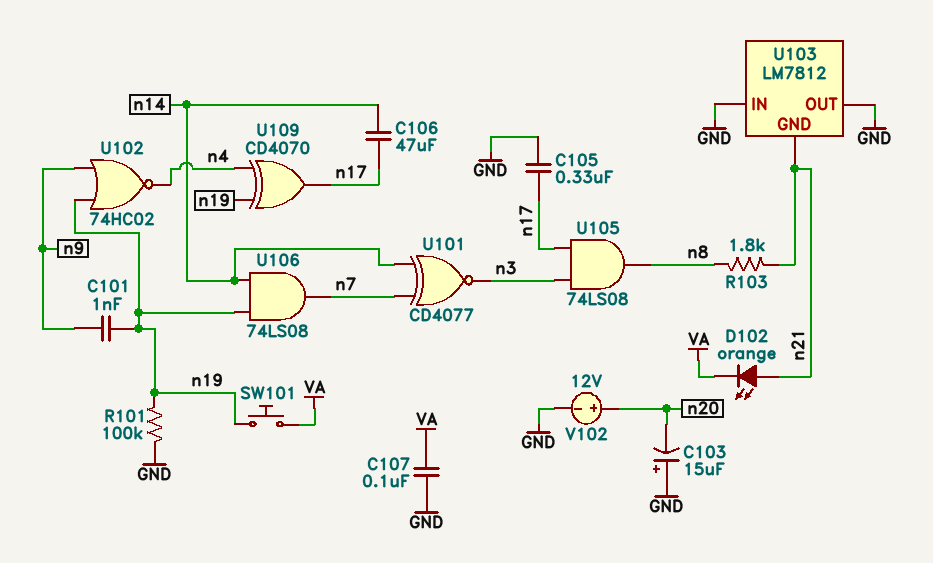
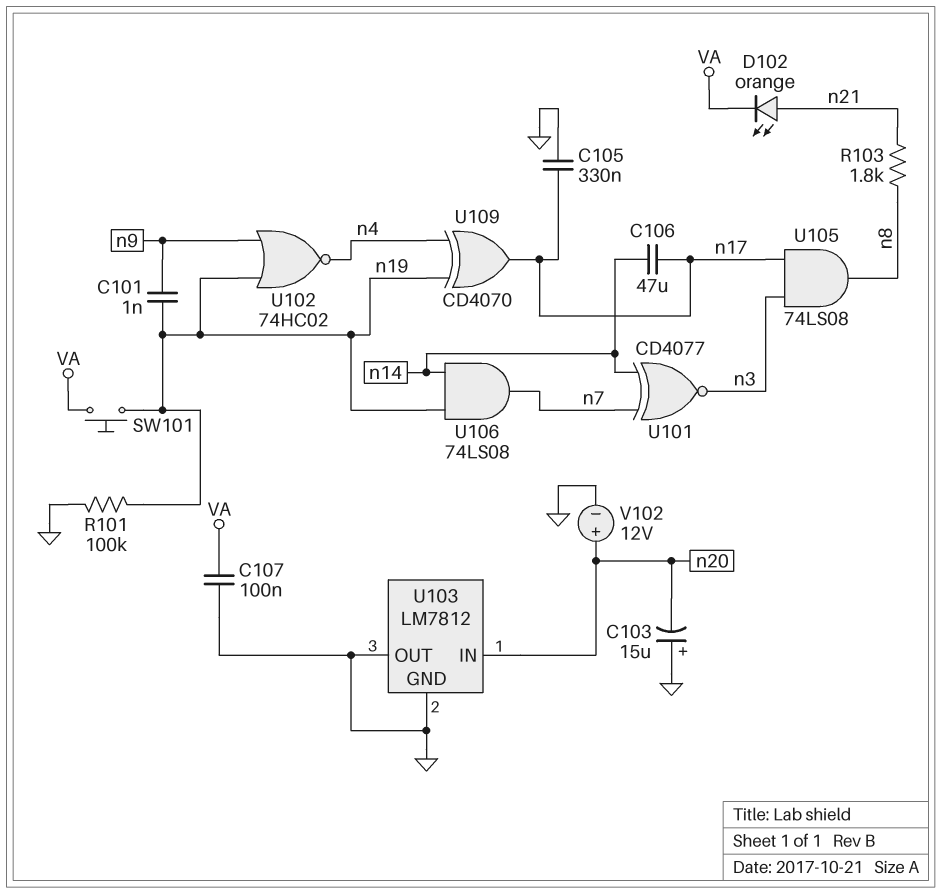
U103 pin GND: n21 -> GND
U103 pin IN: GND -> n20

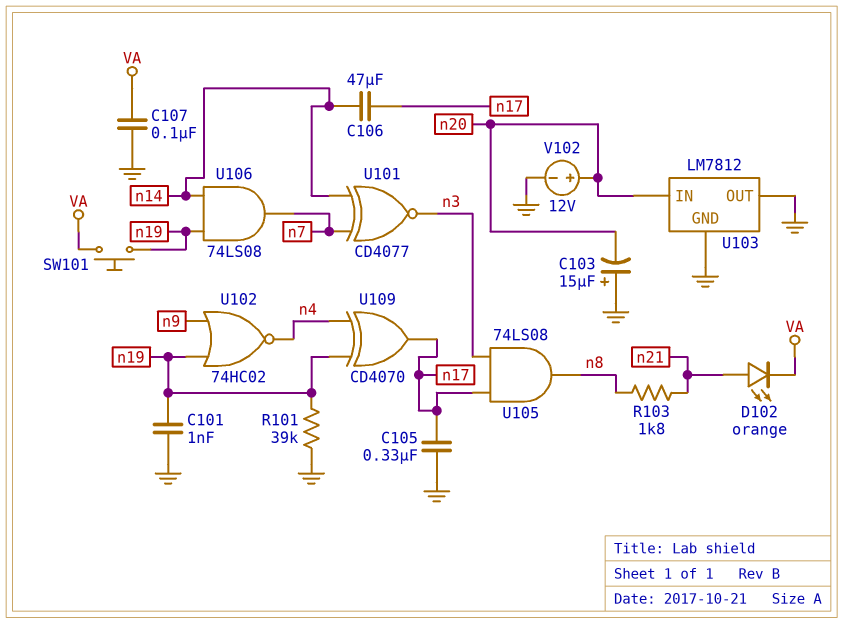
C101: 1nF (n9, n19) -> 1nF (GND, n19)
R101: 100k (GND, n19) -> 39k (GND, n19)

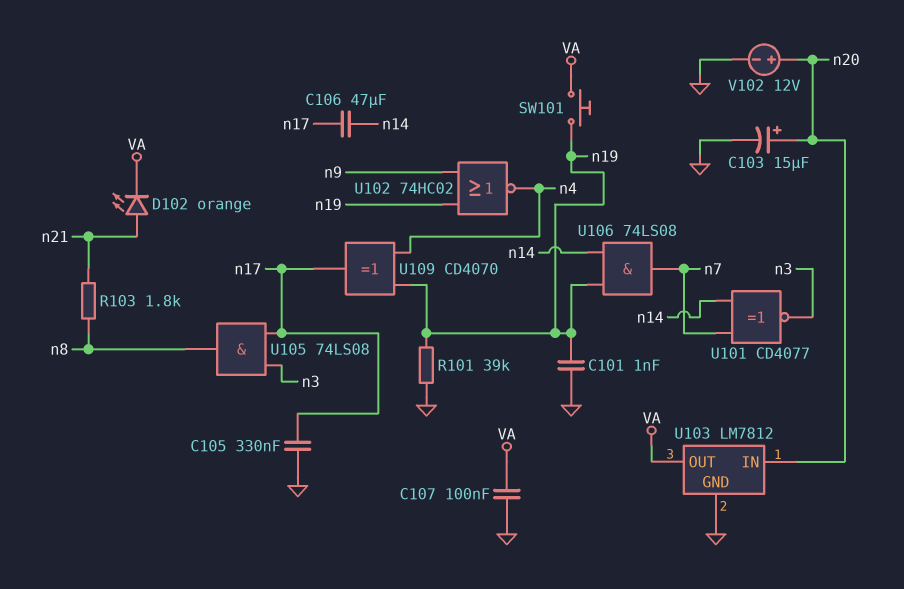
C103: 15uF (plus GND, minus n20) -> 15uF (plus n20, minus GND)
U103 pin OUT: GND -> VA

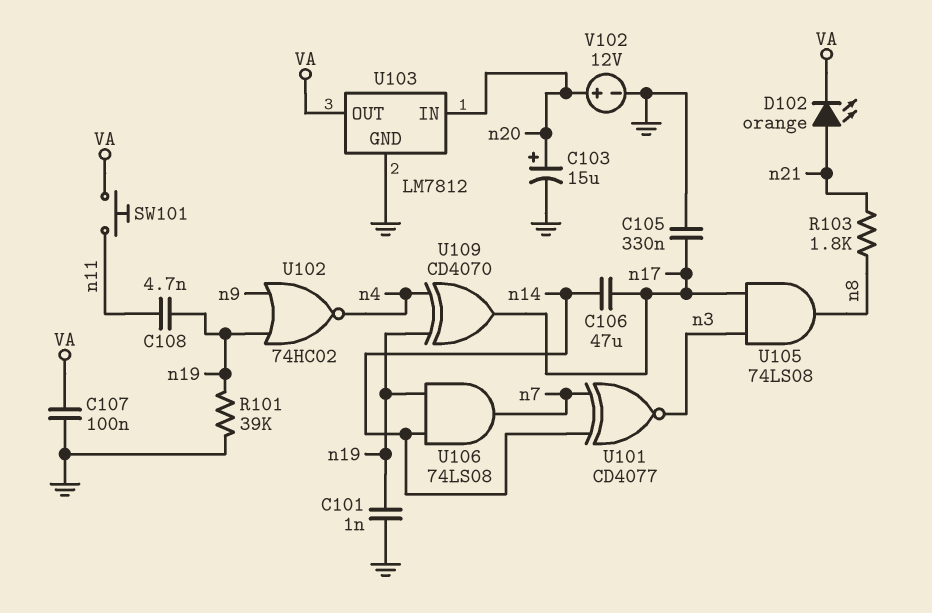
C108: none -> 4.7nF (n11, n19)
SW101: button (VA, n19) -> button (VA, n11)

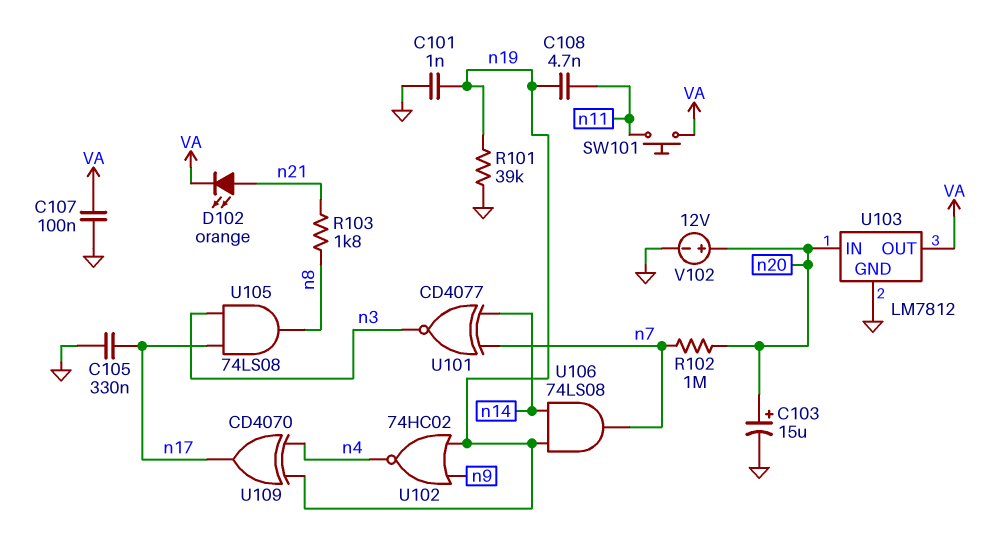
C106: 47uF (n14, n17) -> none
R102: none -> 1M (n7, n20)

